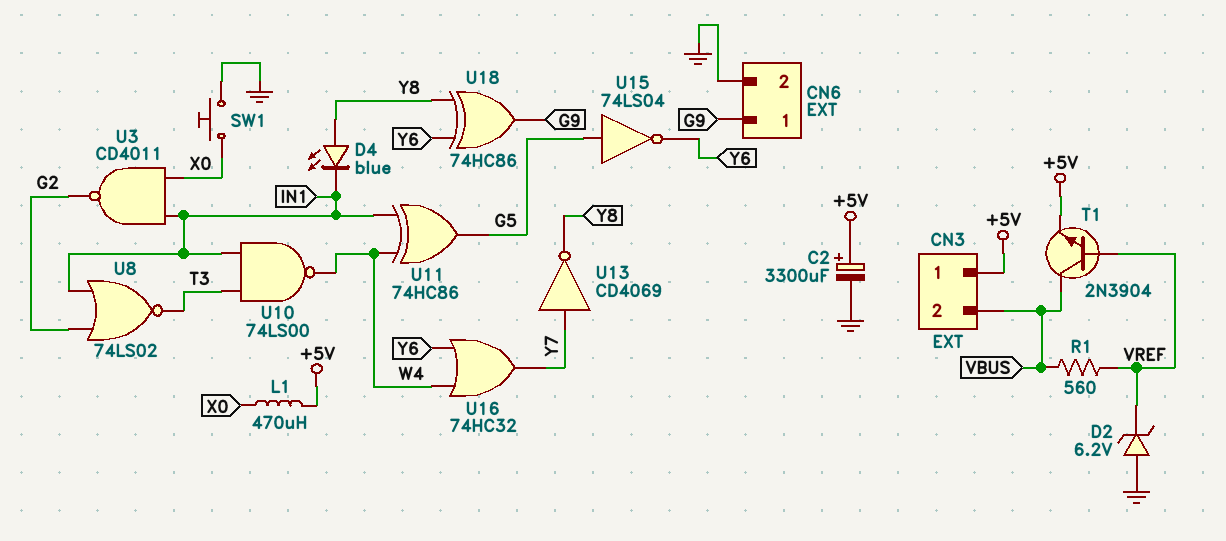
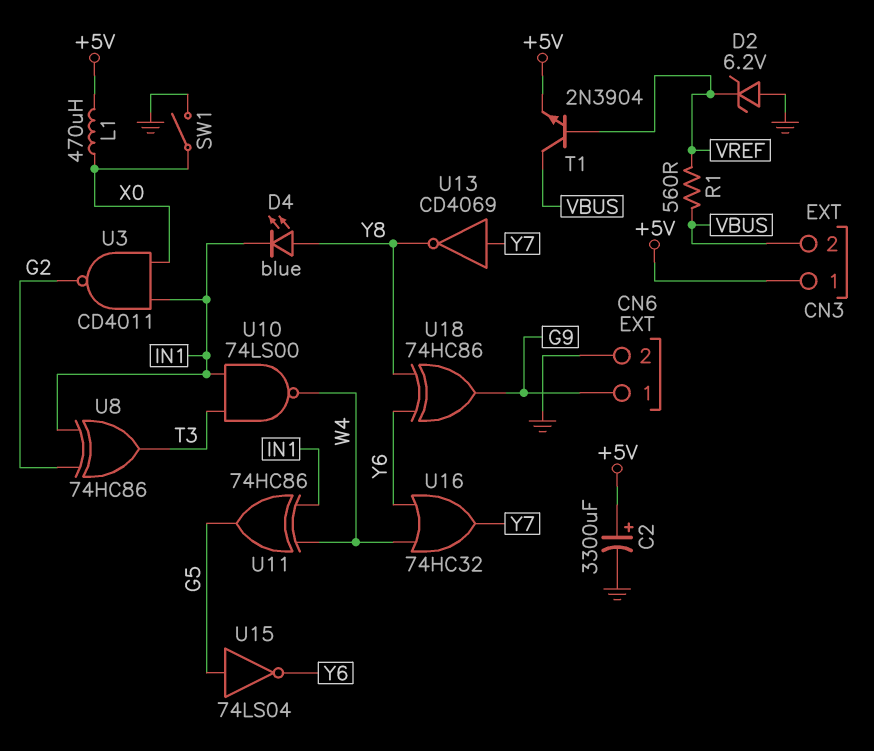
SW1: button (GND, X0) -> switch (GND, X0)
U8: NOR 74LS02 (in G2, in IN1, out T3) -> XOR 74HC86 (in G2, in IN1, out T3)

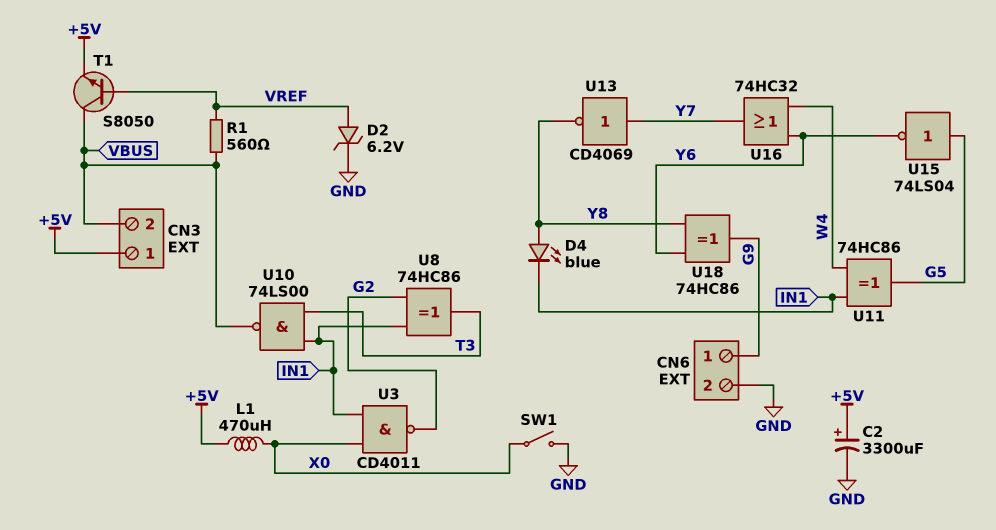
D2: zener 6.2V (A GND, K VREF) -> zener 6.2V (A VREF, K GND)
T1: NPN 2N3904 (B VREF, C VBUS, E +5V) -> NPN S8050 (B VREF, C VBUS, E +5V)
U10: NAND 74LS00 (in IN1, in T3, out W4) -> NAND 74LS00 (in IN1, in T3, out VBUS)

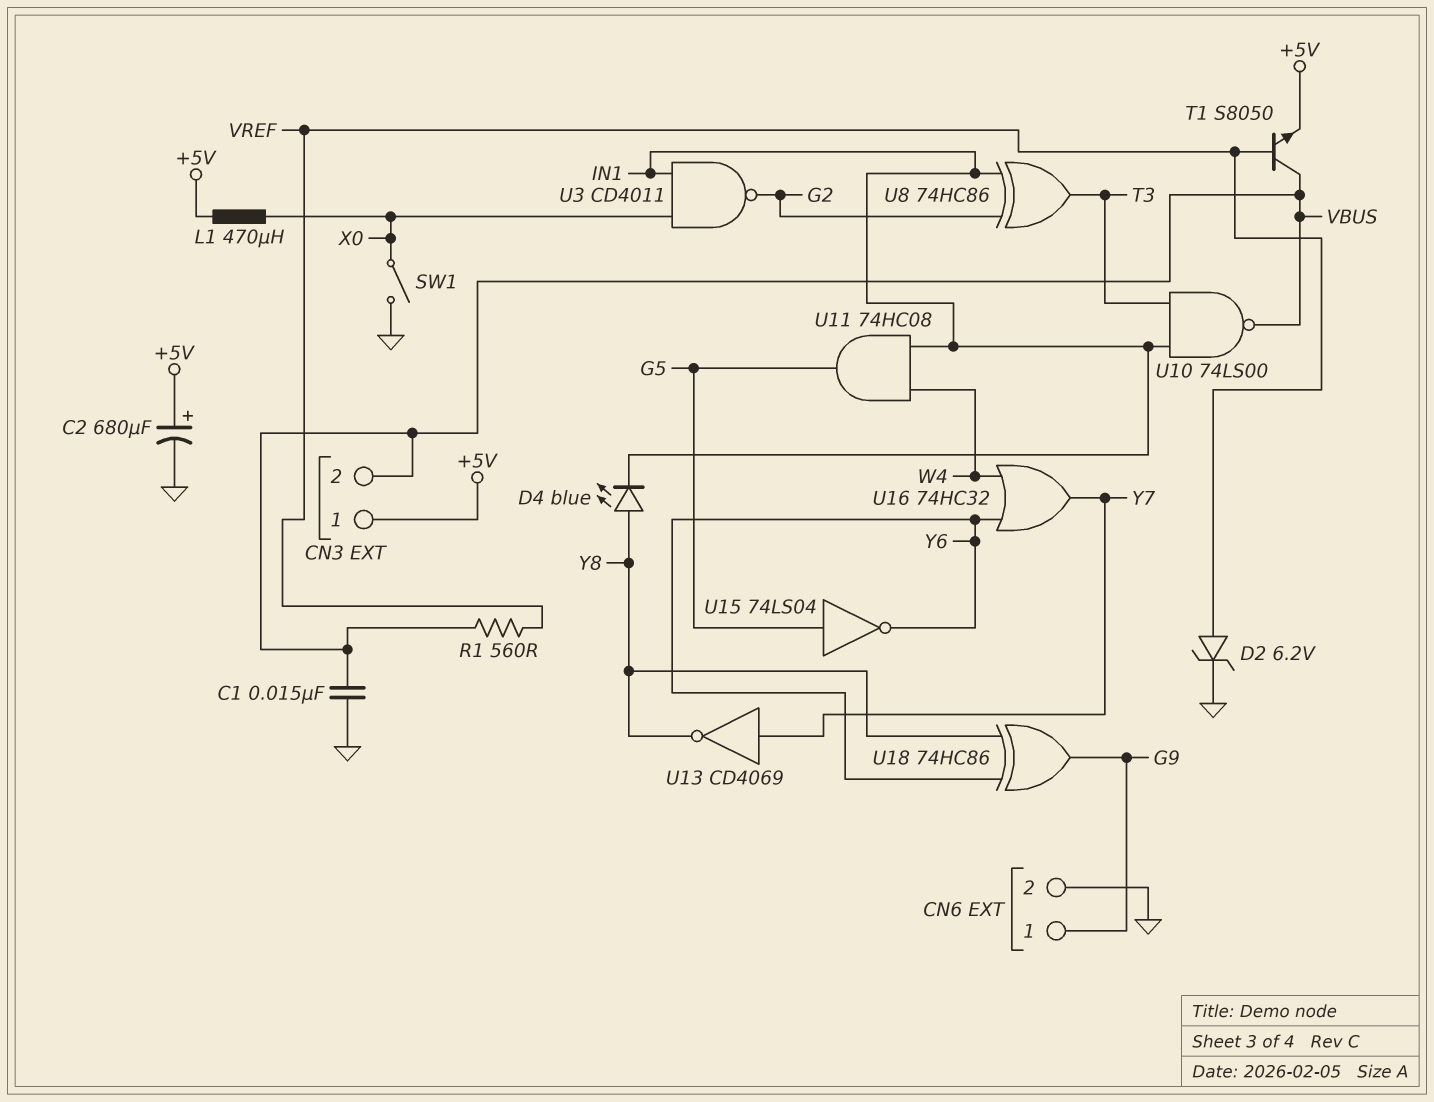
C1: none -> 15nF (GND, VBUS)
C2: 3300uF (plus +5V, minus GND) -> 680uF (plus +5V, minus GND)
U11: XOR 74HC86 (in IN1, in W4, out G5) -> AND 74HC08 (in IN1, in W4, out G5)

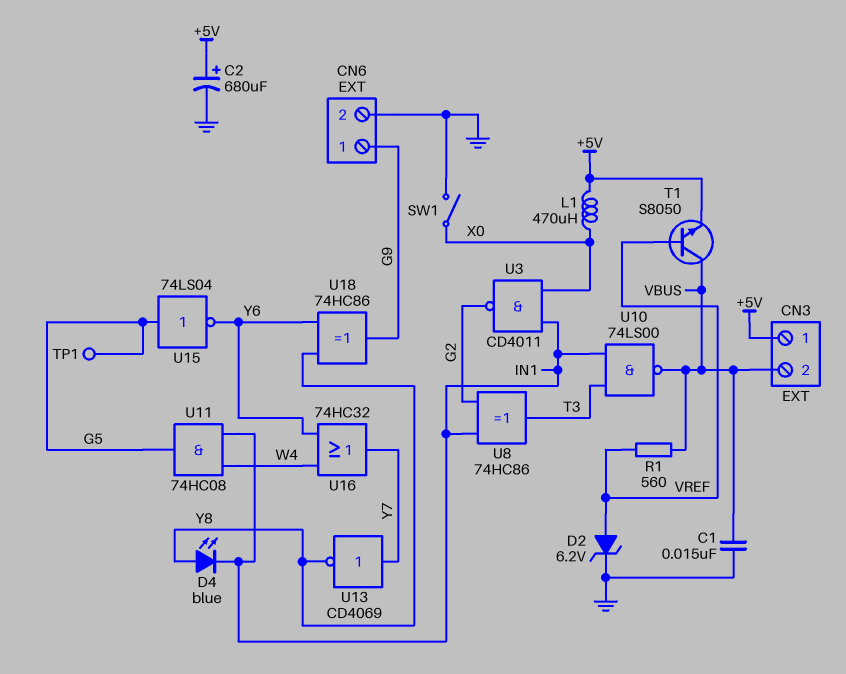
TP1: none -> test point (G5)

